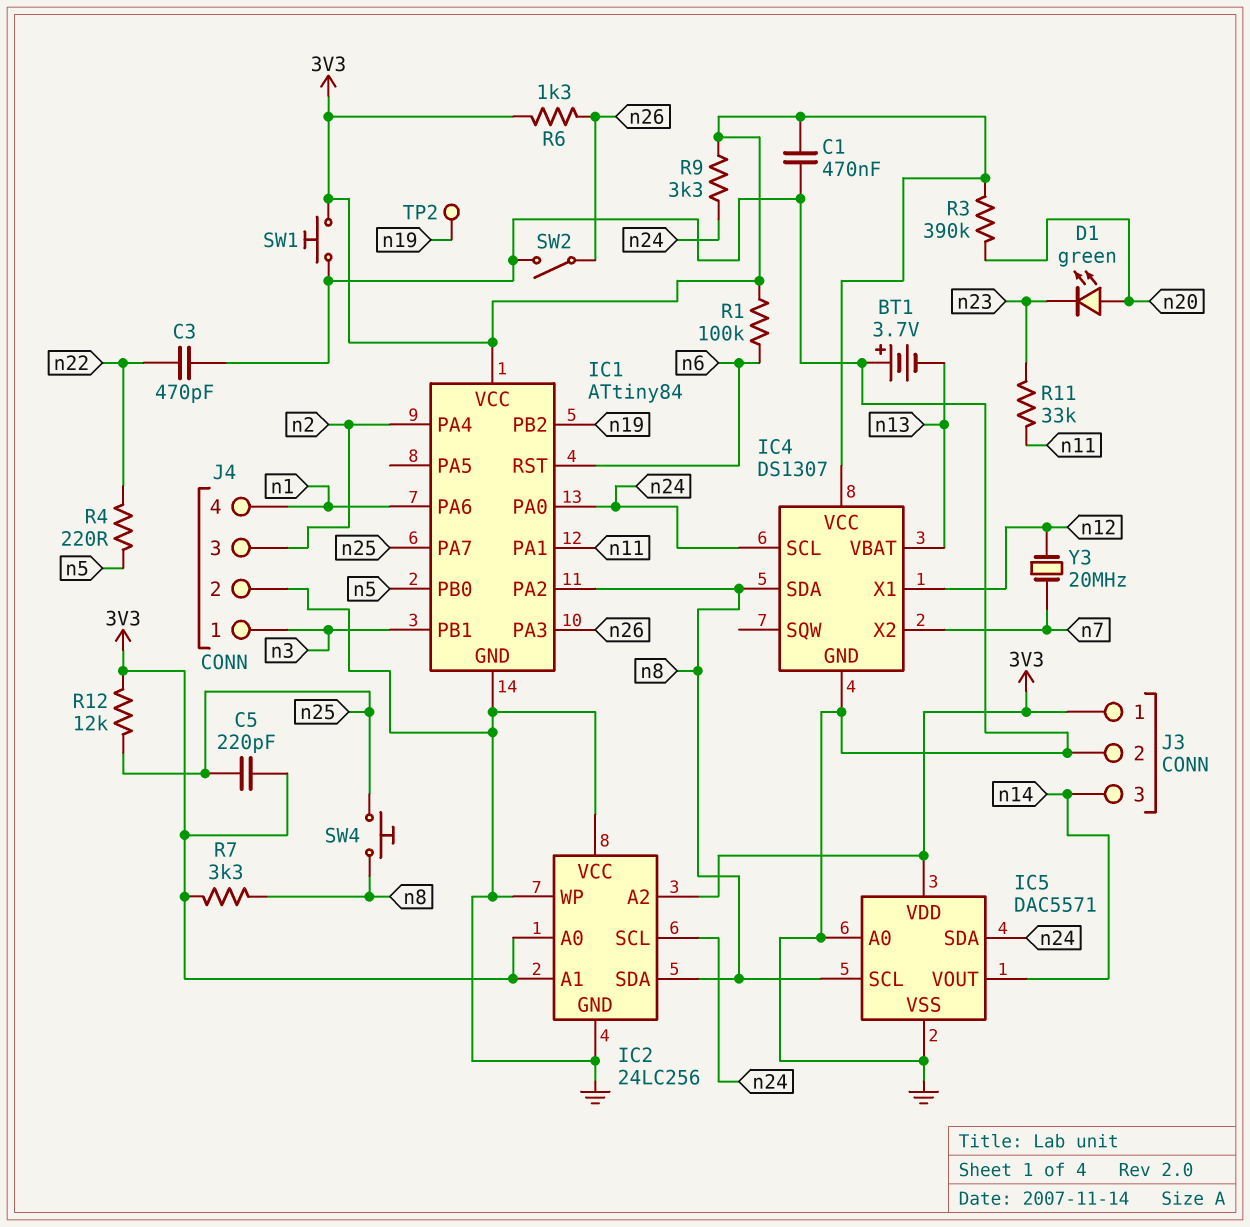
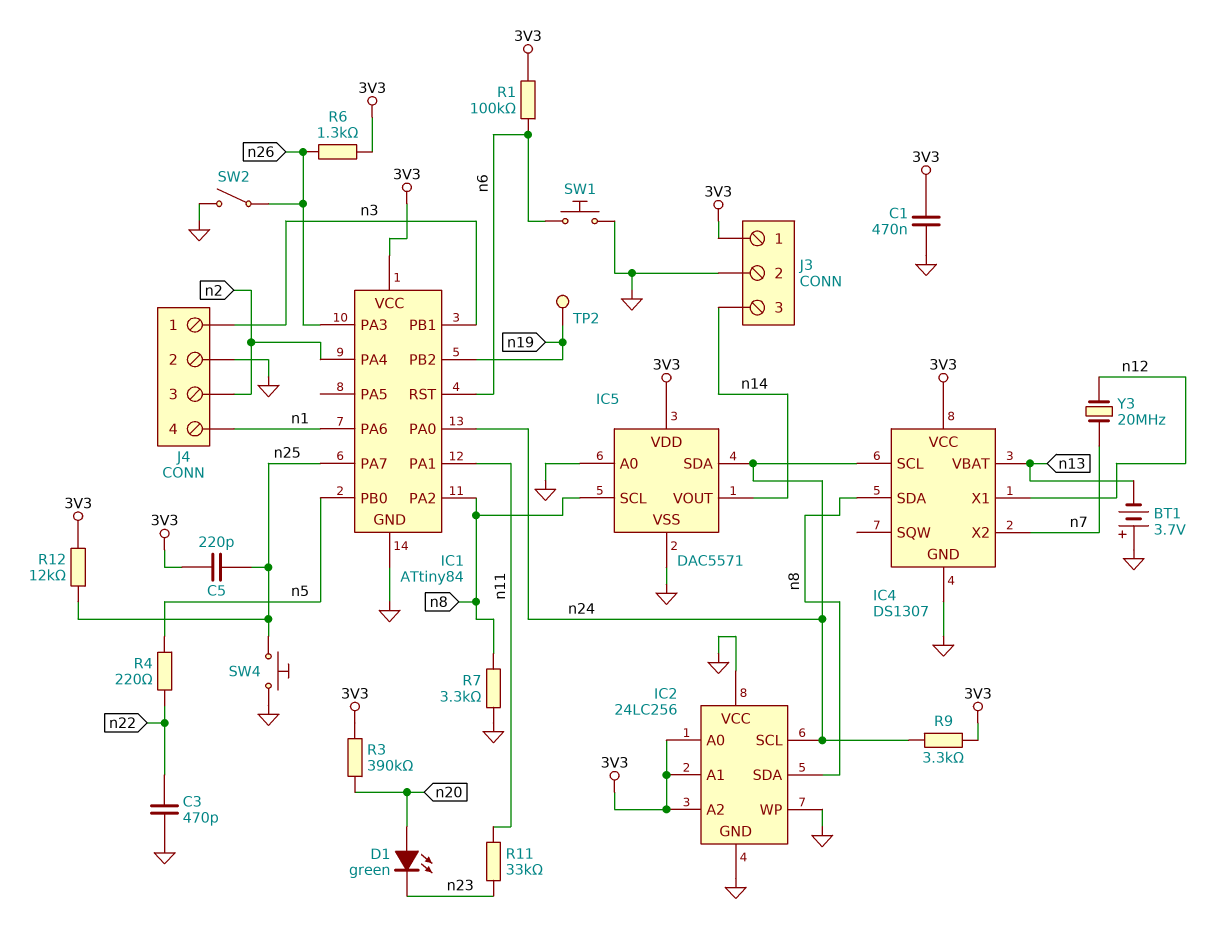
R7: 3.3k (3V3, n8) -> 3.3k (GND, n8)
SW1: button (3V3, GND) -> button (GND, n6)
SW4: button (n8, n25) -> button (GND, n25)

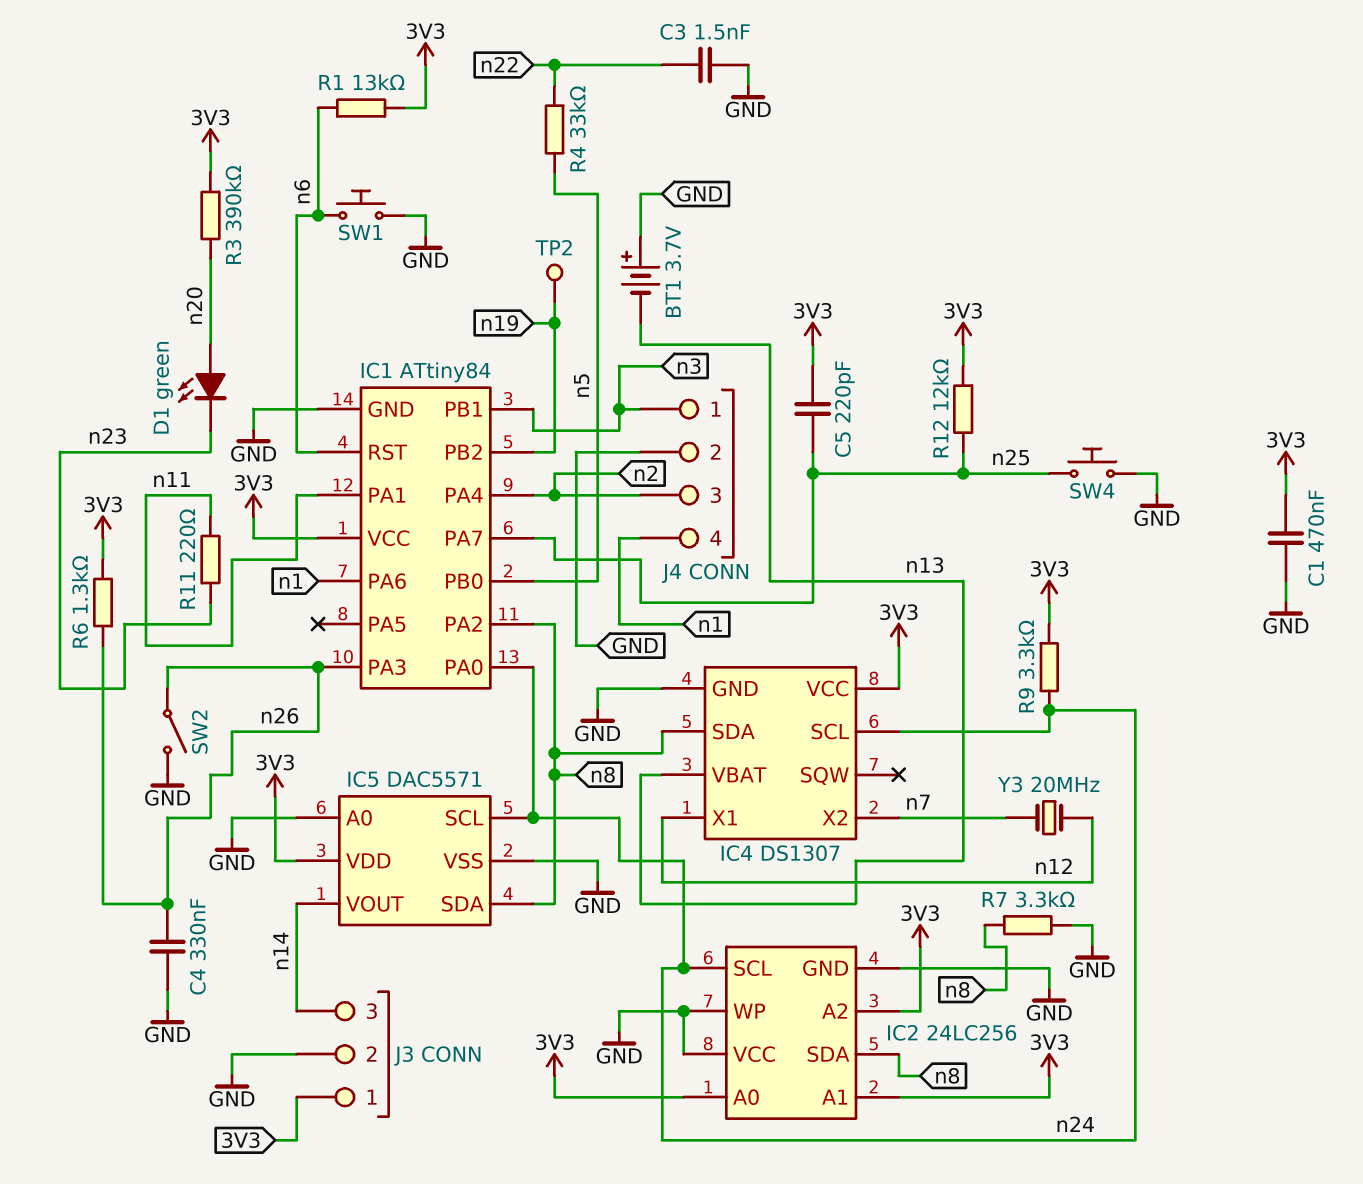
C3: 470pF (GND, n22) -> 1.5nF (GND, n22)
C4: none -> 330nF (GND, n26)
IC5 pin SCL: n8 -> n24
IC5 pin SDA: n24 -> n8
R1: 100k (3V3, n6) -> 13k (3V3, n6)
R4: 220 (n5, n22) -> 33k (n5, n22)
R11: 33k (n11, n23) -> 220 (n11, n23)

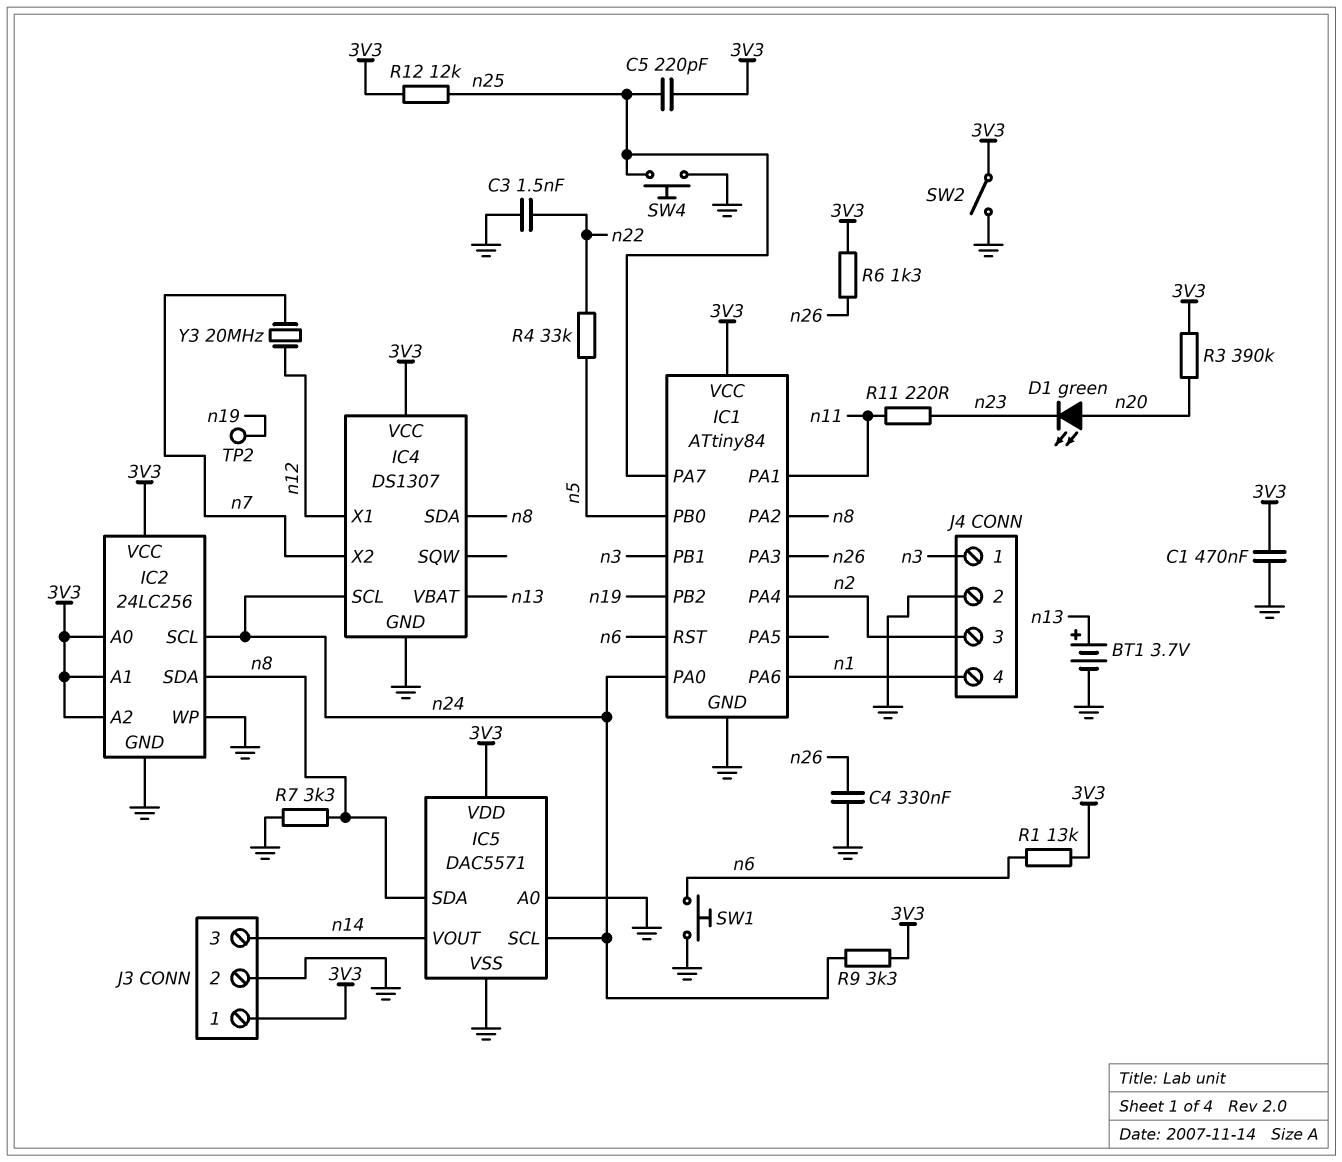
BT1: 3.7V (plus GND, minus n13) -> 3.7V (plus n13, minus GND)
IC2 pin VCC: GND -> 3V3
SW2: switch (GND, n26) -> switch (3V3, GND)

